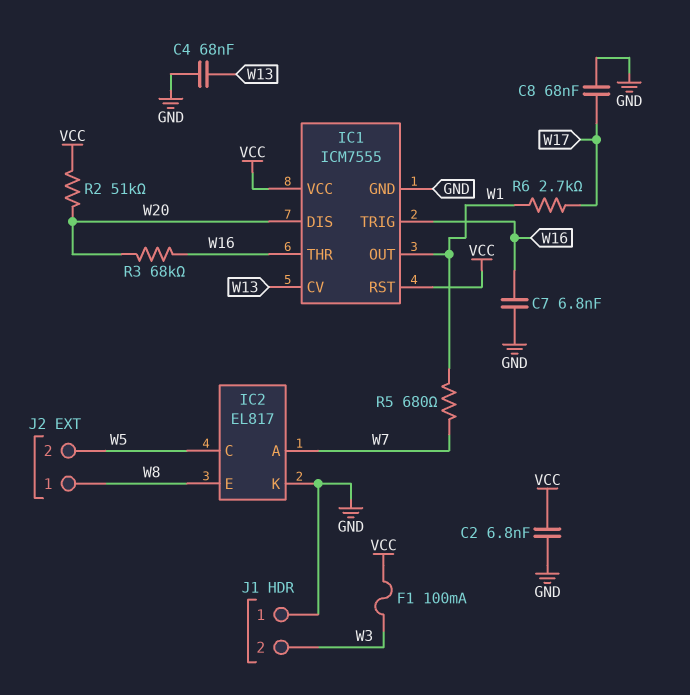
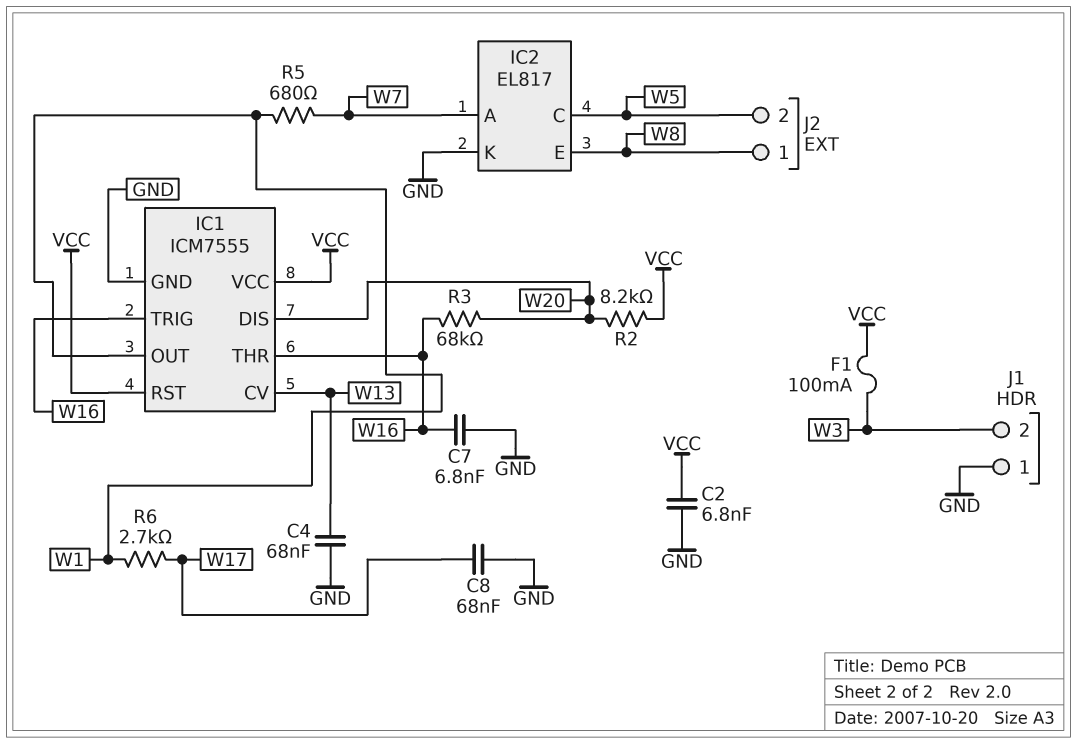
R2: 51k (VCC, W20) -> 8.2k (VCC, W20)

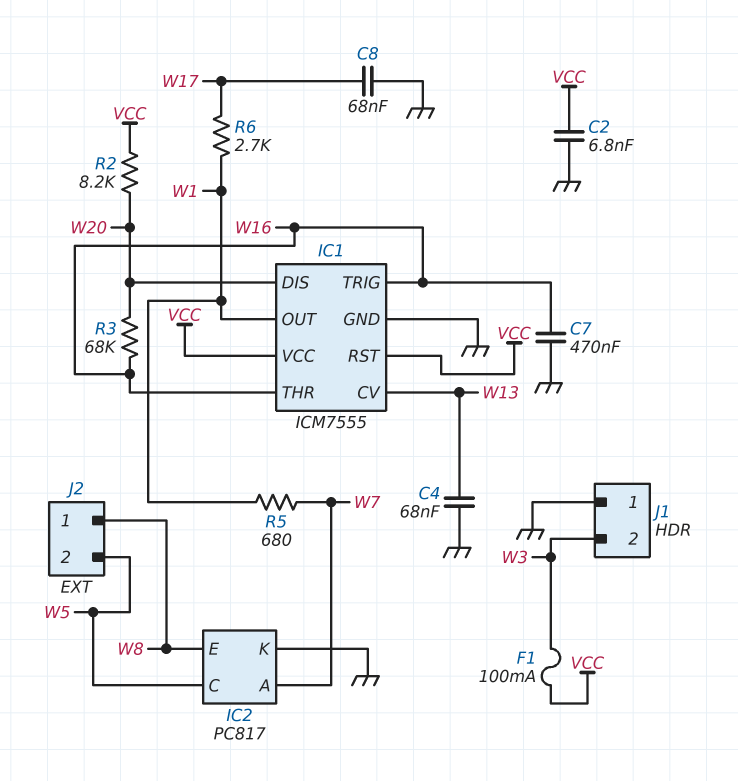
C7: 6.8nF (GND, W16) -> 470nF (GND, W16)
IC2: EL817 -> PC817

